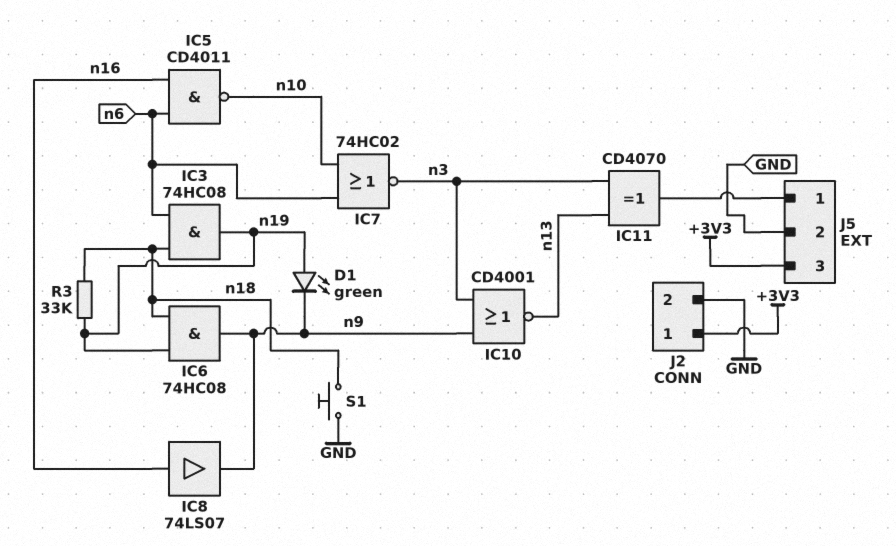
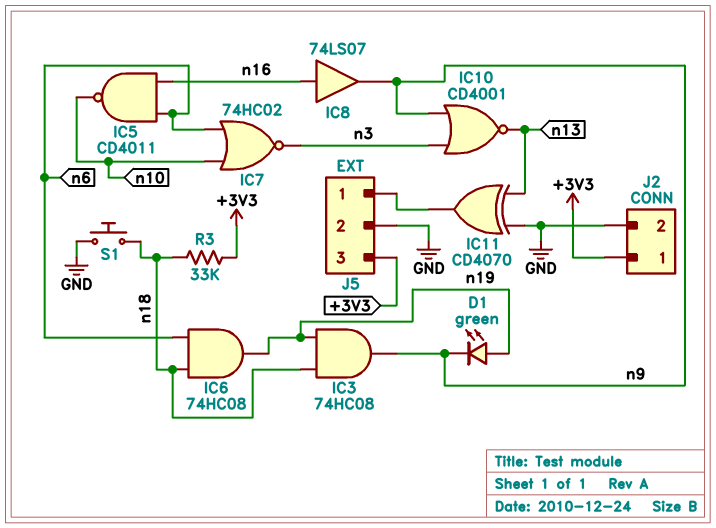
IC3: AND 74HC08 (in n6, in n18, out n19) -> AND 74HC08 (in n18, in n19, out n9)
IC6: AND 74HC08 (in n18, in n19, out n9) -> AND 74HC08 (in n6, in n18, out n19)
IC11: XOR CD4070 (in n3, in n13, out J5/1) -> XOR CD4070 (in GND, in n13, out J5/1)
R3: 33k (n18, n19) -> 33k (+3V3, n18)

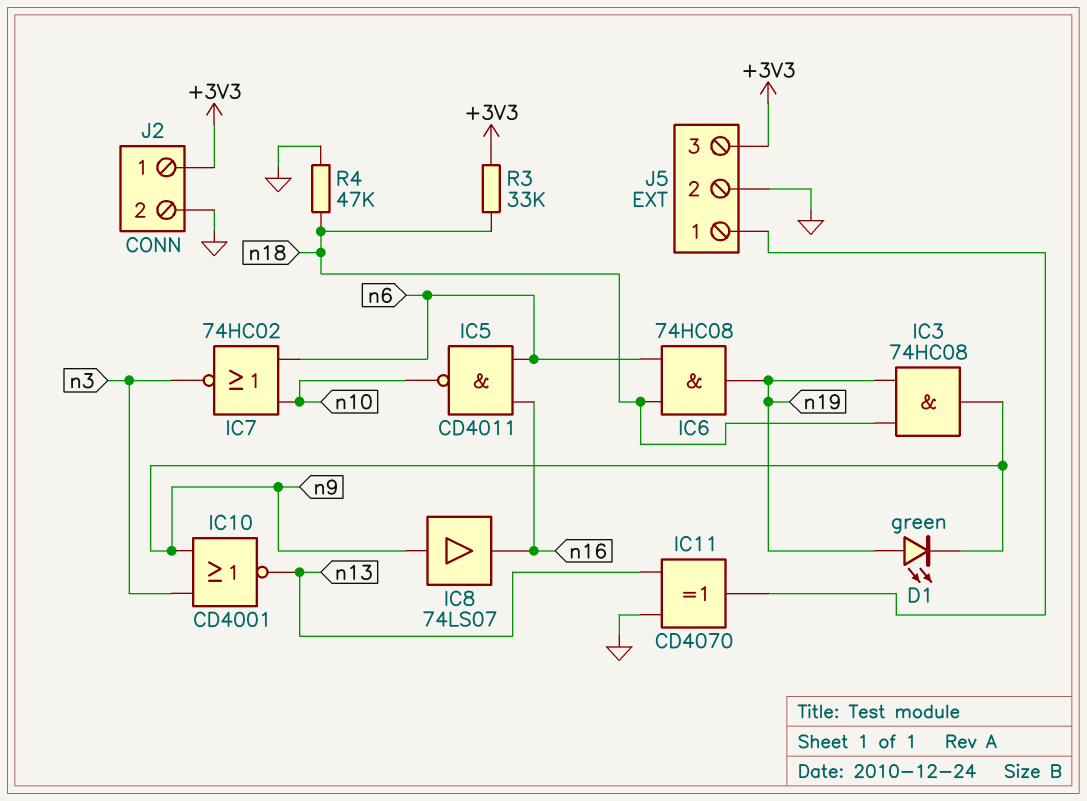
IC8: buffer 74LS07 (in n16, out n9) -> buffer 74LS07 (in n9, out n16)
R4: none -> 47k (GND, n18)
S1: button (GND, n18) -> none

